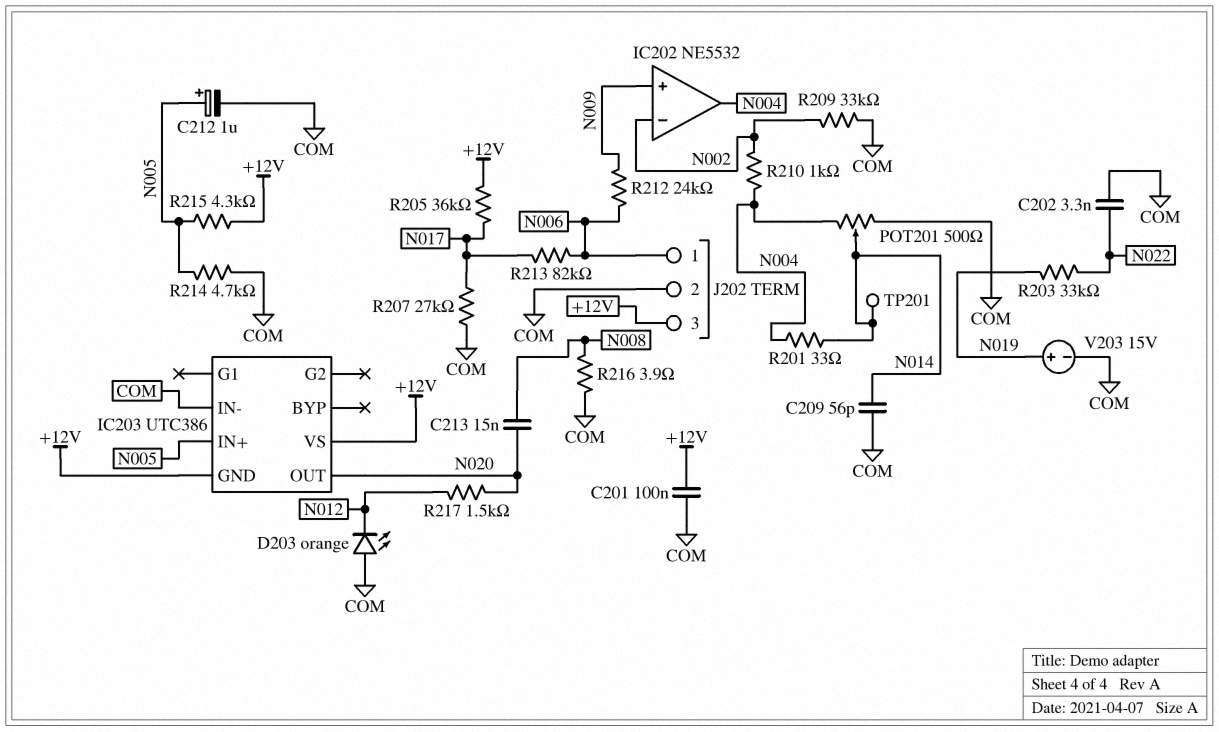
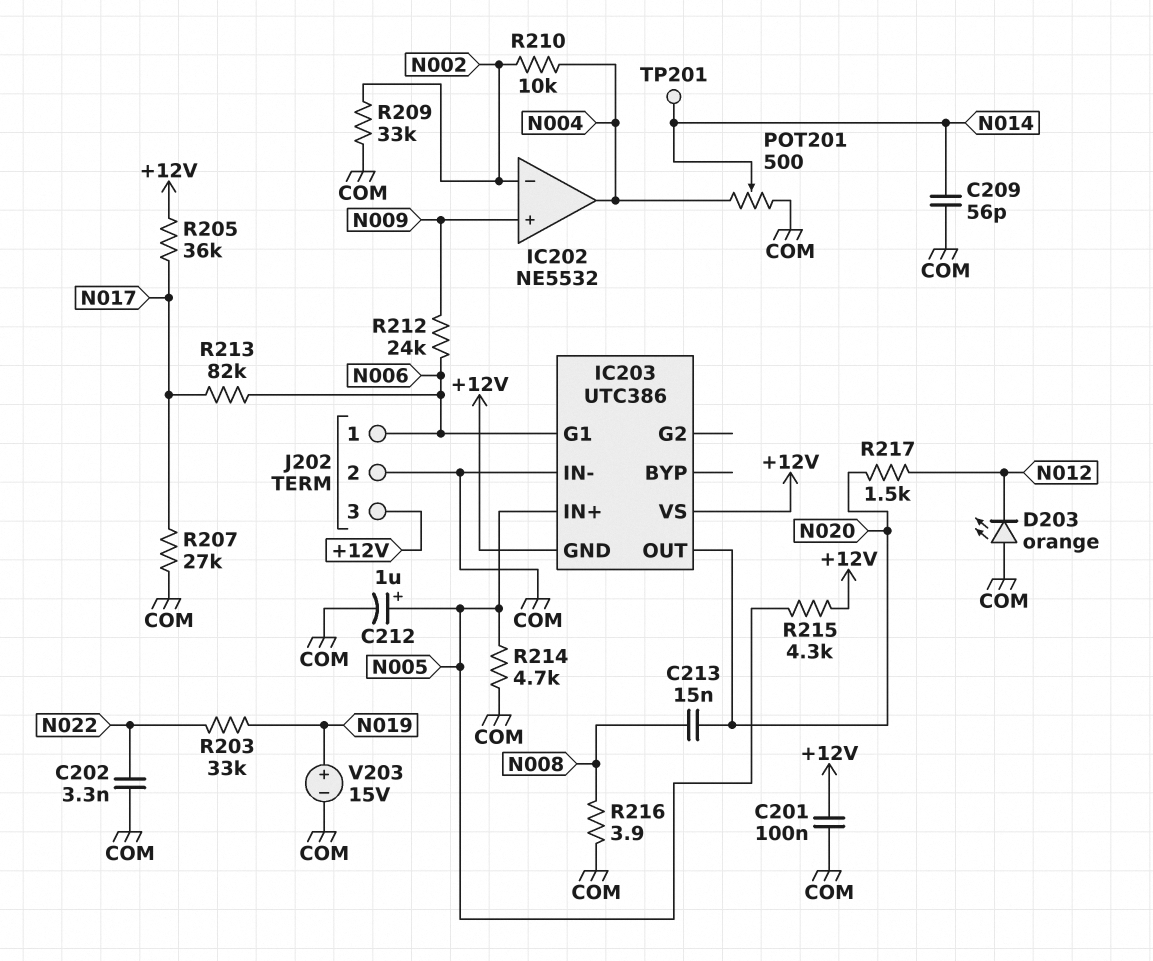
IC203 pin G1: none -> N006
R201: 33 (N004, N014) -> none
R210: 1k (N002, N004) -> 10k (N002, N004)

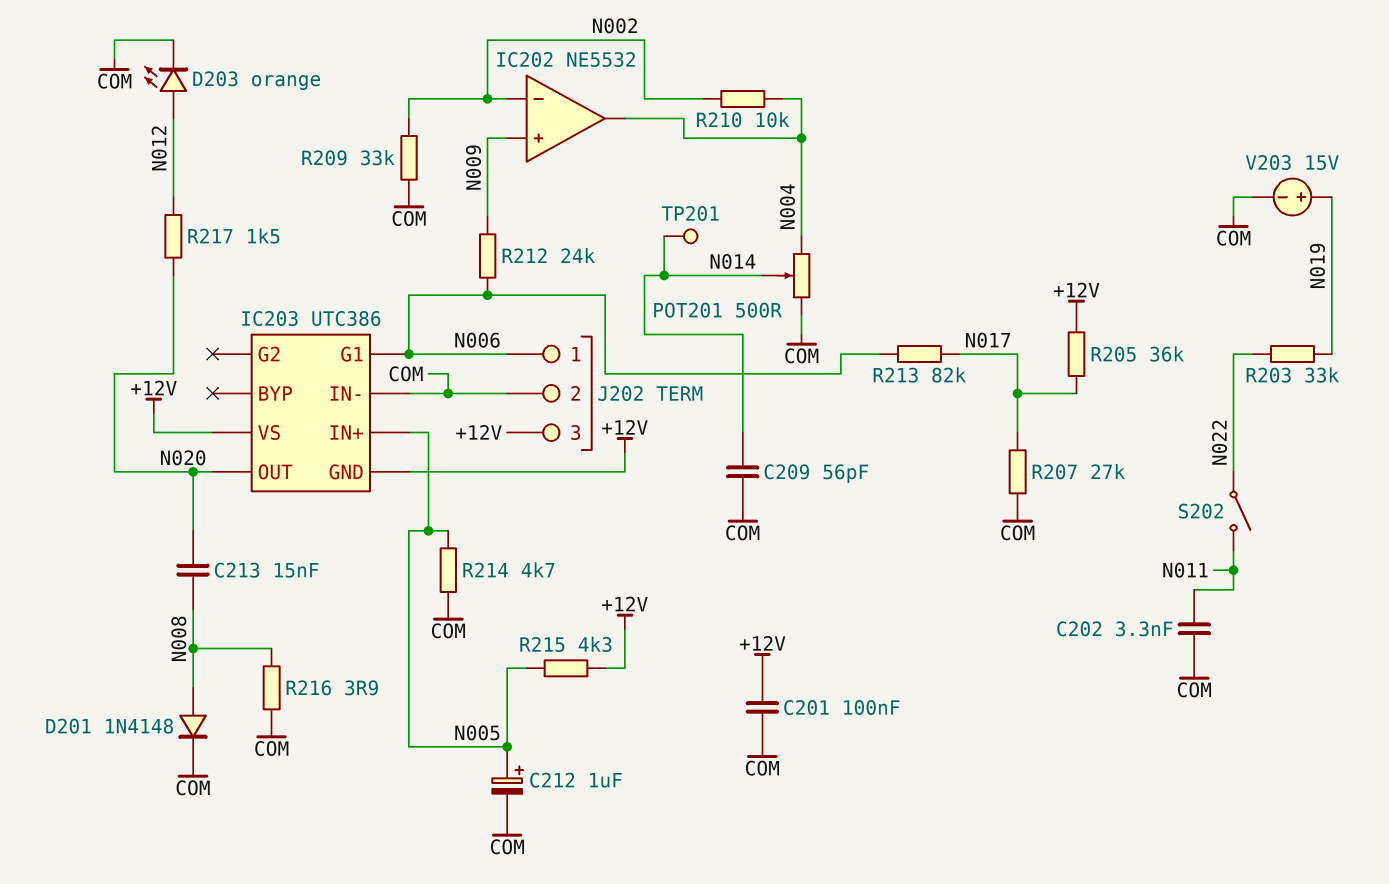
C202: 3.3nF (COM, N022) -> 3.3nF (COM, N011)
D201: none -> diode 1N4148 (A N008, K COM)
D203: LED orange (A COM, K N012) -> LED orange (A N012, K COM)
S202: none -> switch (N011, N022)

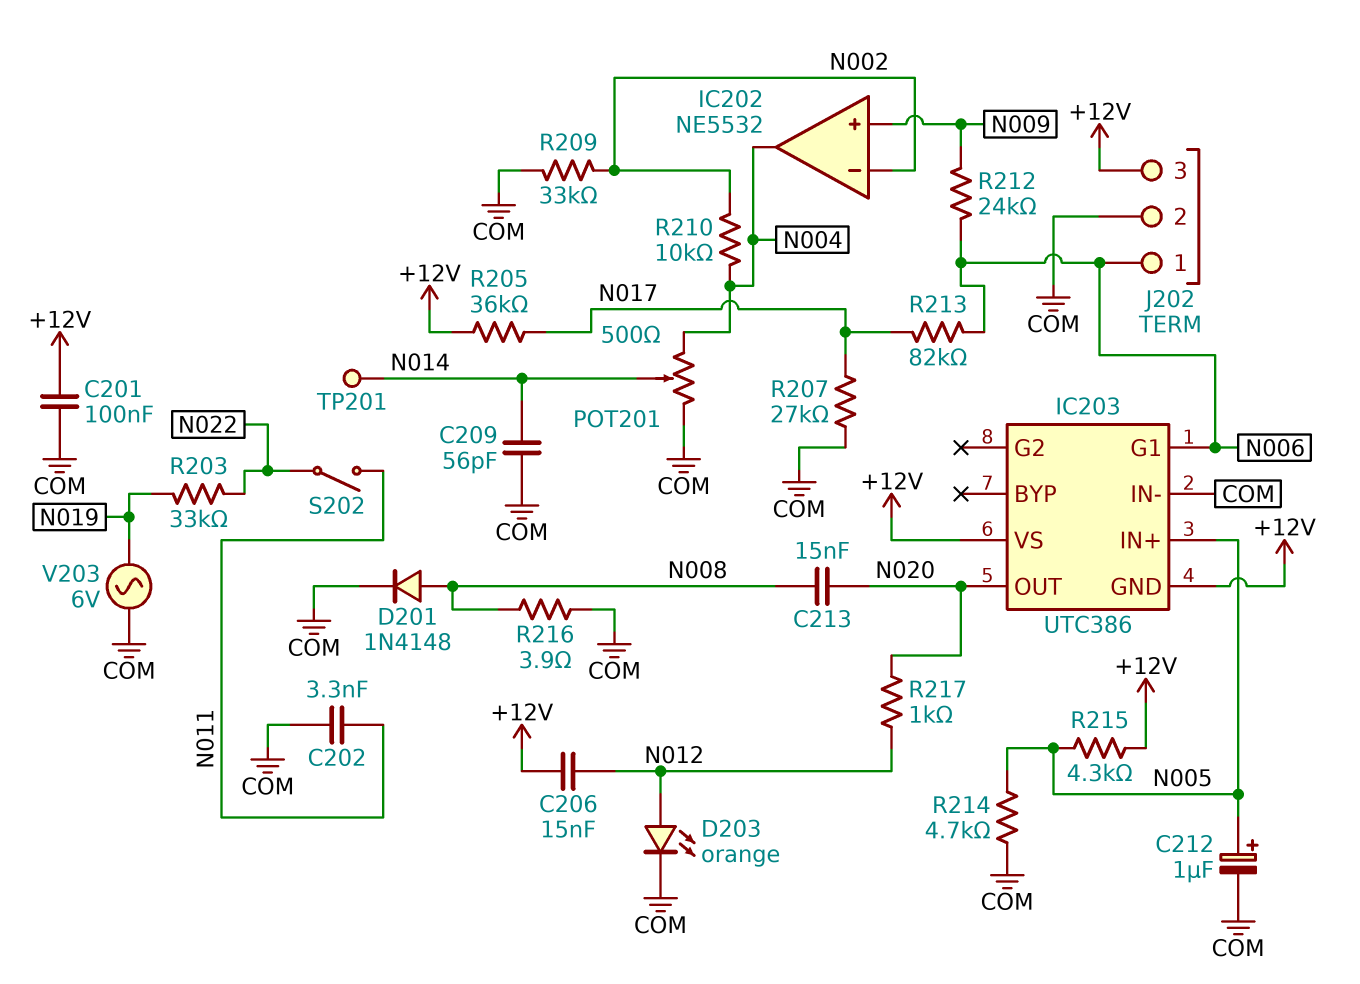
C206: none -> 15nF (+12V, N012)
R217: 1.5k (N012, N020) -> 1k (N012, N020)
V203: 15V (plus N019, minus COM) -> AC 6V (COM, N019)

